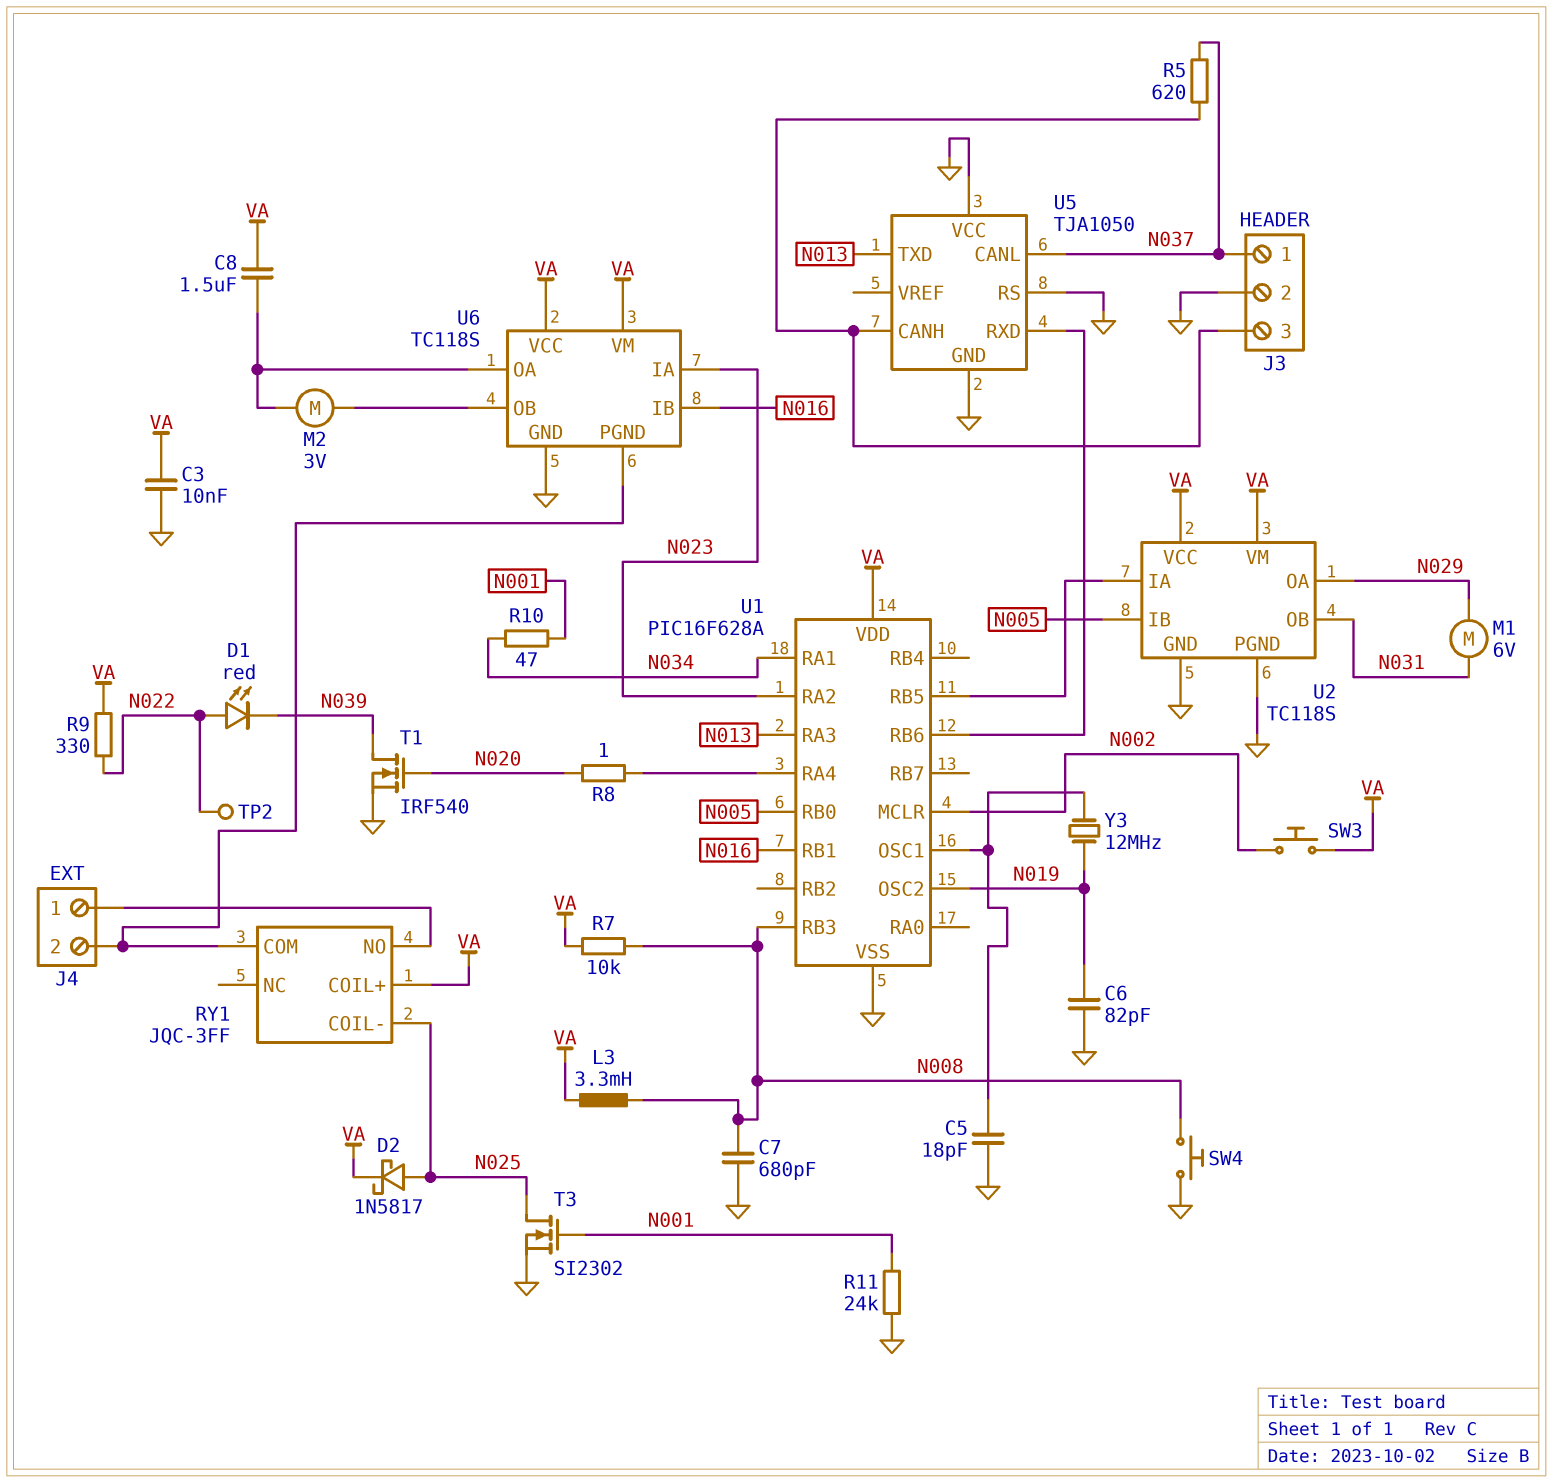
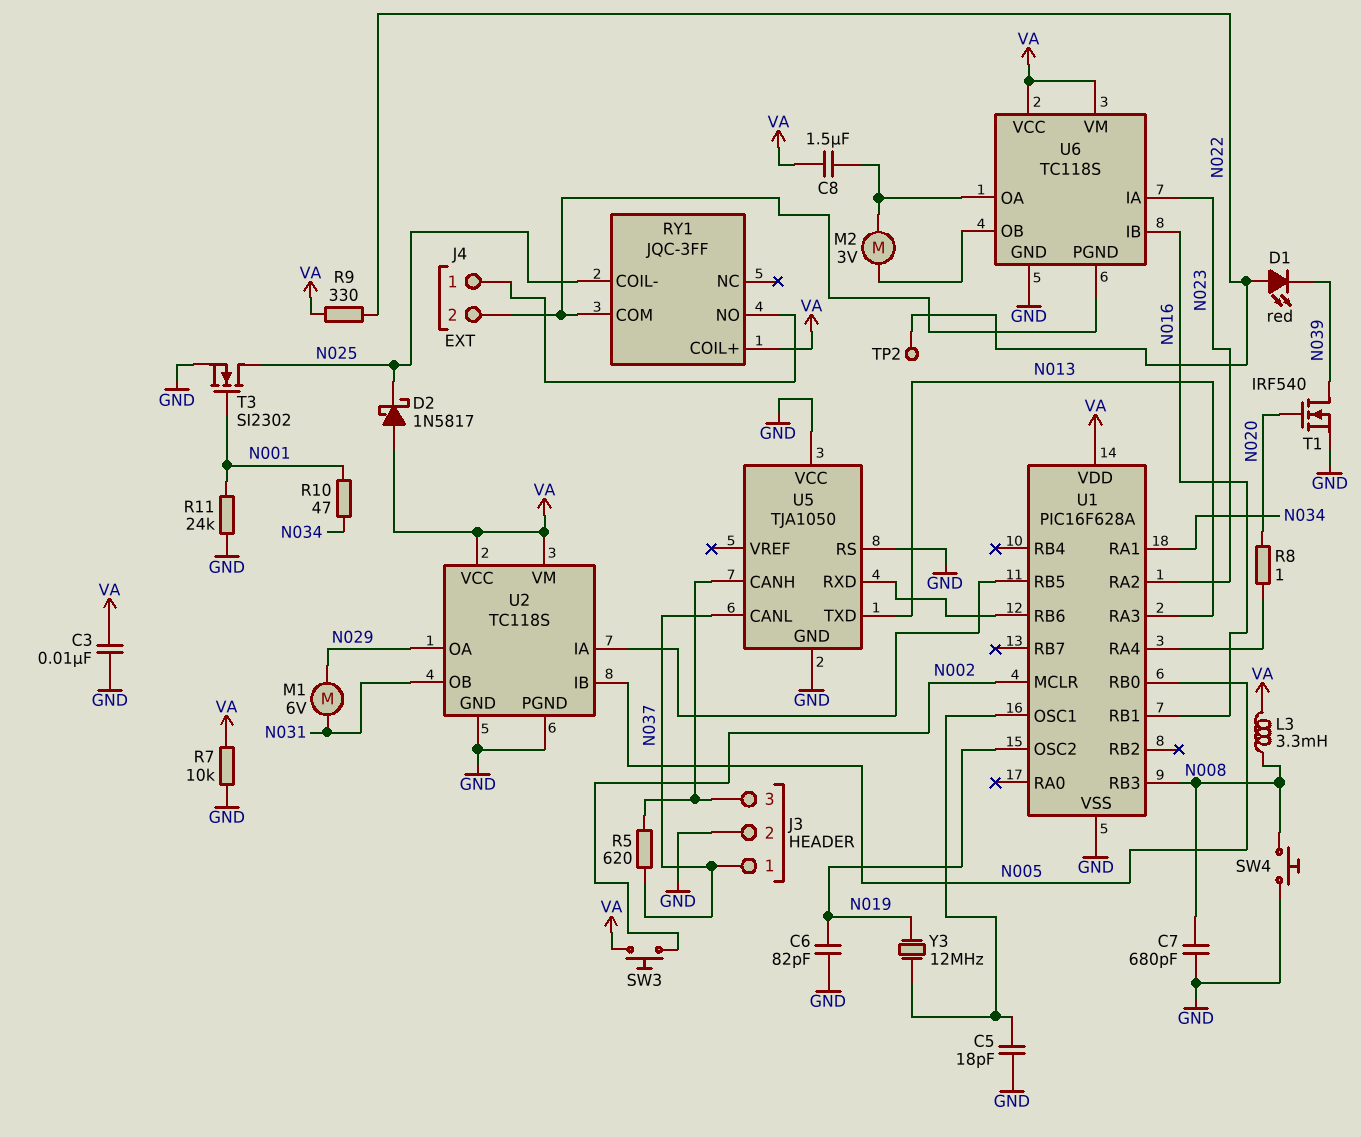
D2: schottky 1N5817 (A N025, K VA) -> schottky 1N5817 (A VA, K N025)
R7: 10k (N008, VA) -> 10k (GND, VA)

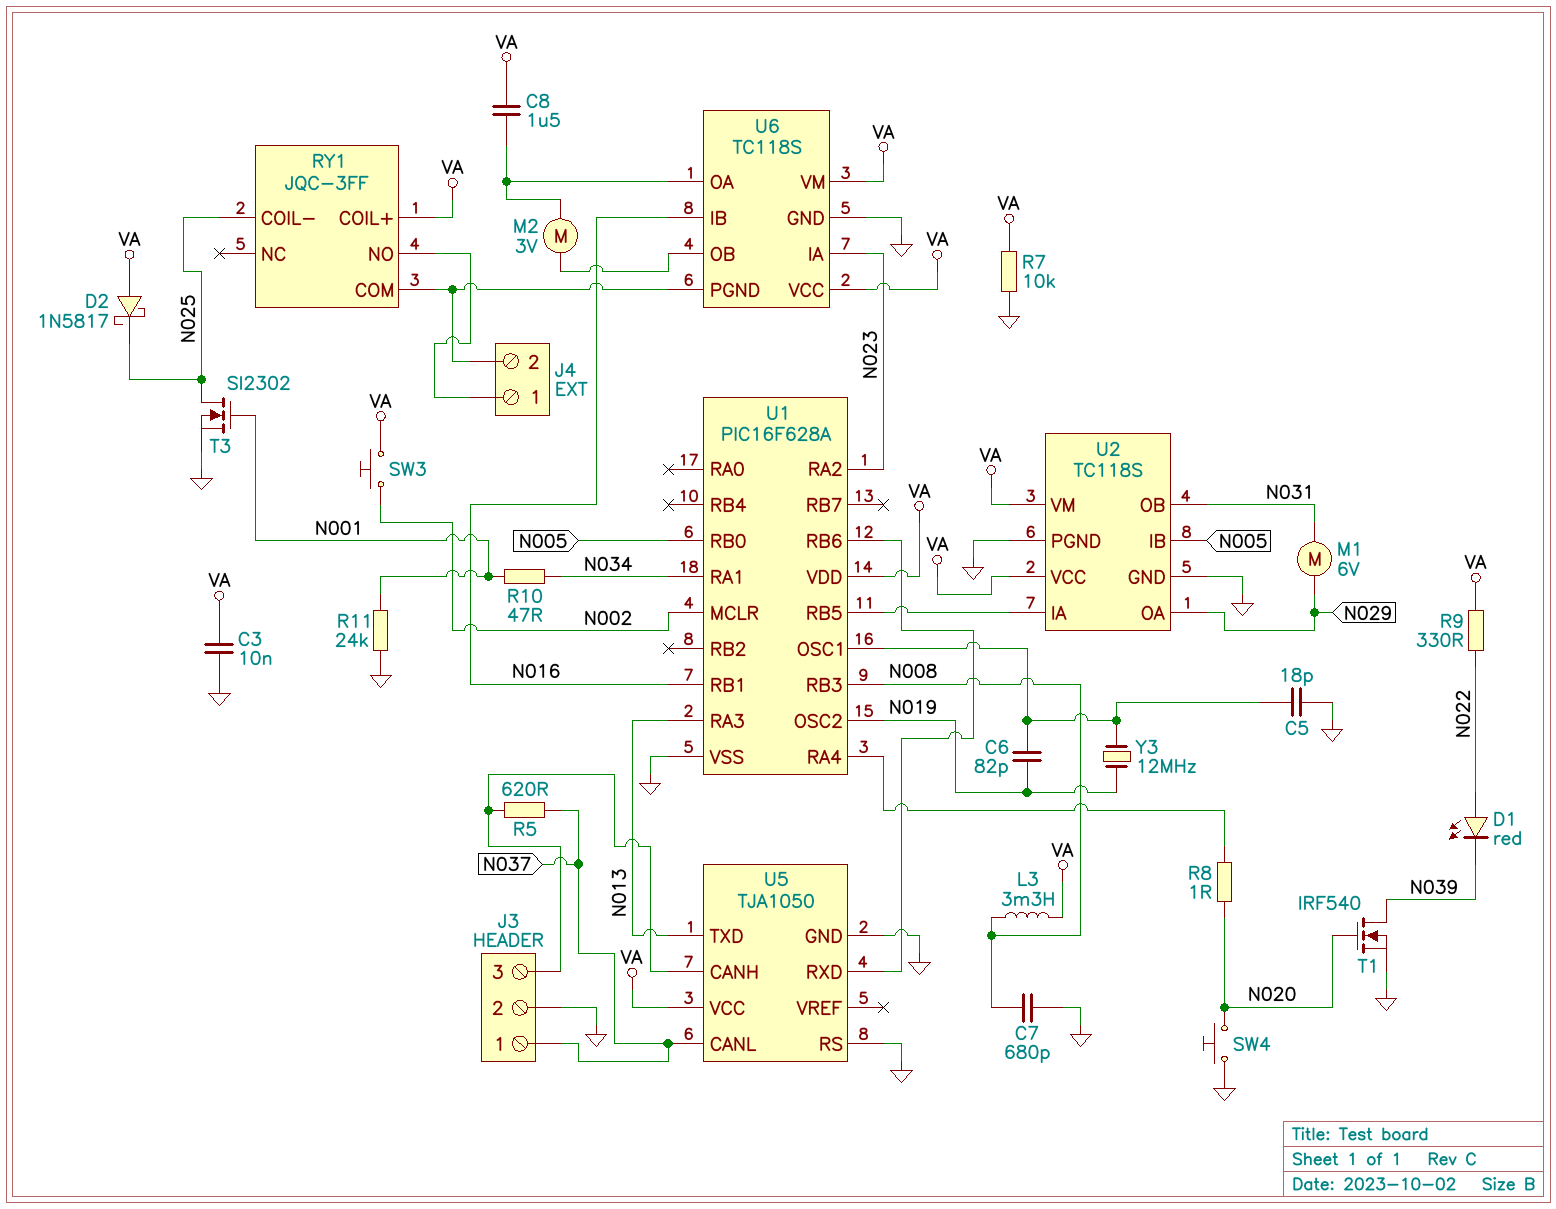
C6: 82pF (GND, N019) -> 82pF (N019, U1/OSC1)
SW4: button (GND, N008) -> button (GND, N020)
TP2: test point (N022) -> none
U5 pin VCC: GND -> VA

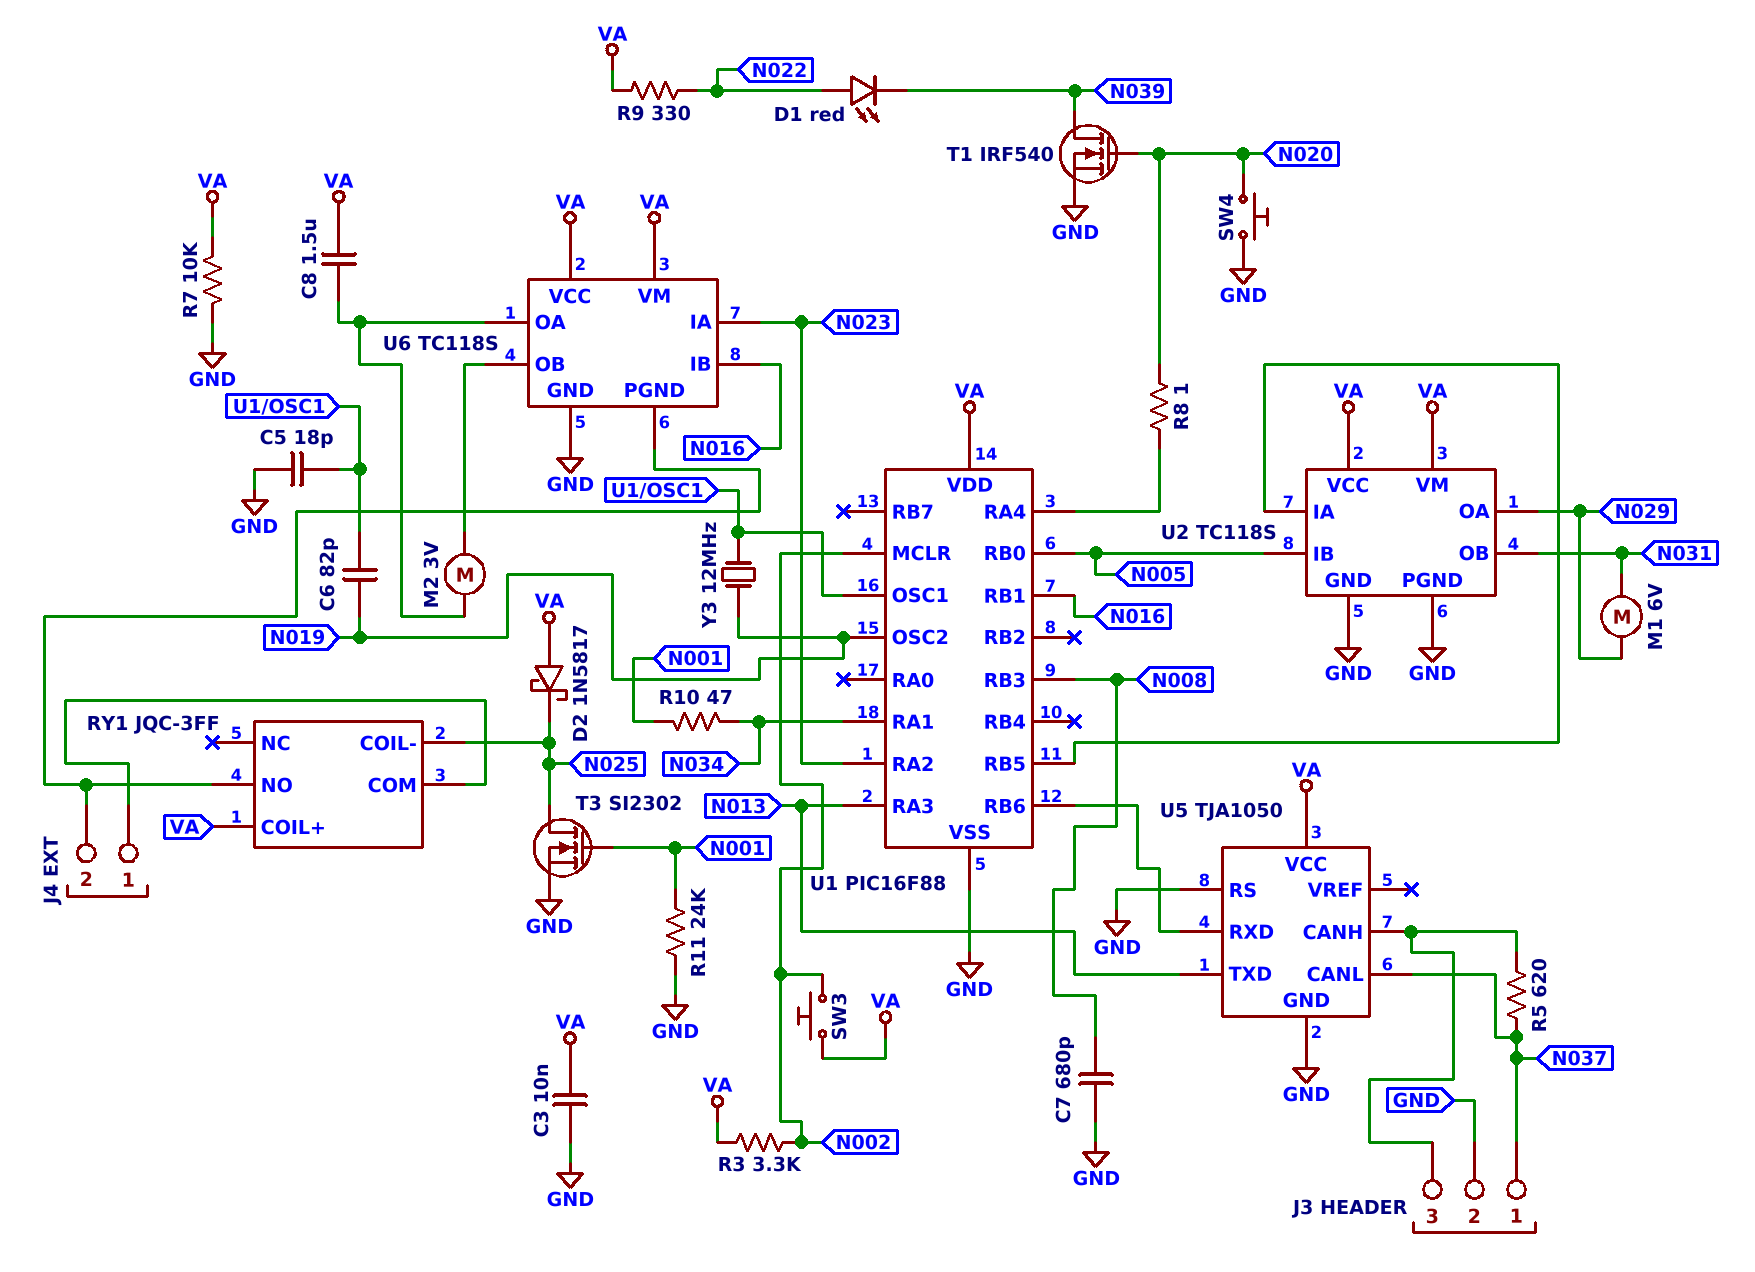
L3: 3.3mH (N008, VA) -> none
R3: none -> 3.3k (N002, VA)
RY1 pin COM: J4/2 -> J4/1
RY1 pin NO: J4/1 -> J4/2
U1: PIC16F628A -> PIC16F88

